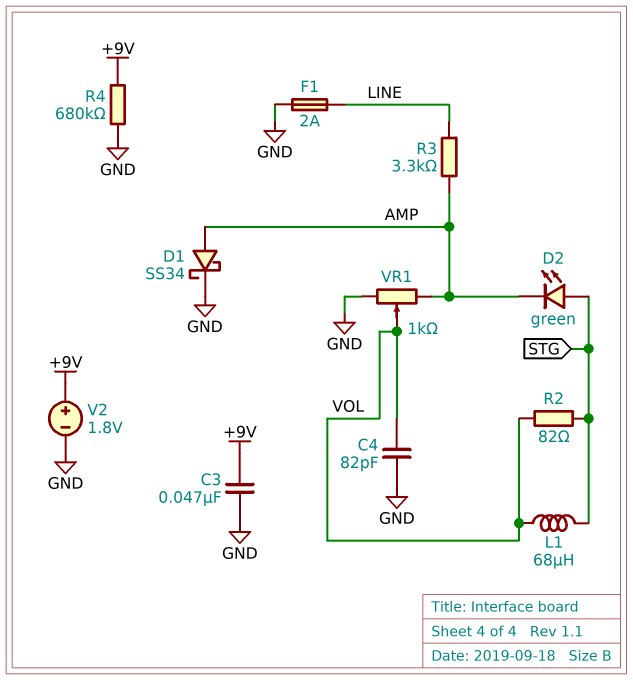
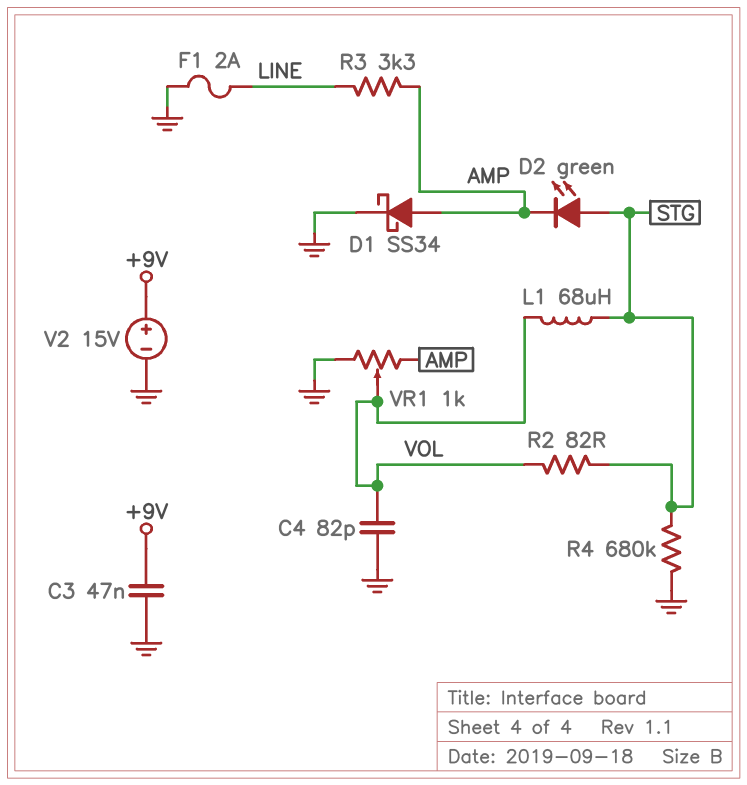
R4: 680k (+9V, GND) -> 680k (GND, STG)
V2: 1.8V (plus +9V, minus GND) -> 15V (plus +9V, minus GND)

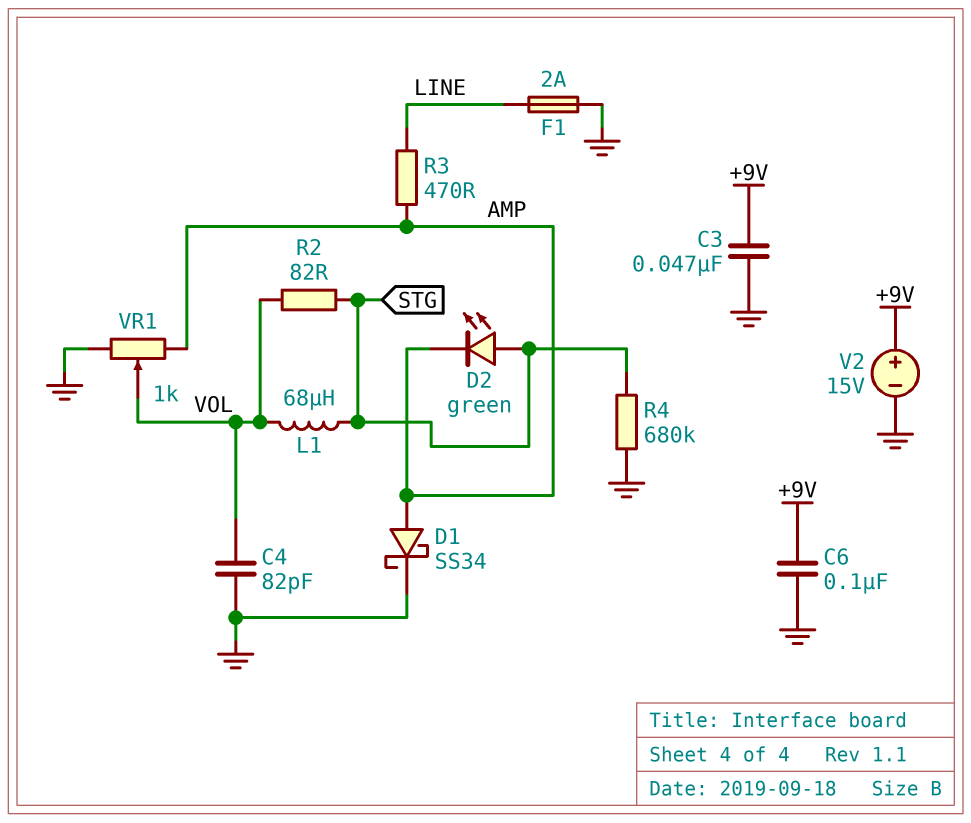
C6: none -> 100nF (+9V, GND)
R3: 3.3k (AMP, LINE) -> 470 (AMP, LINE)

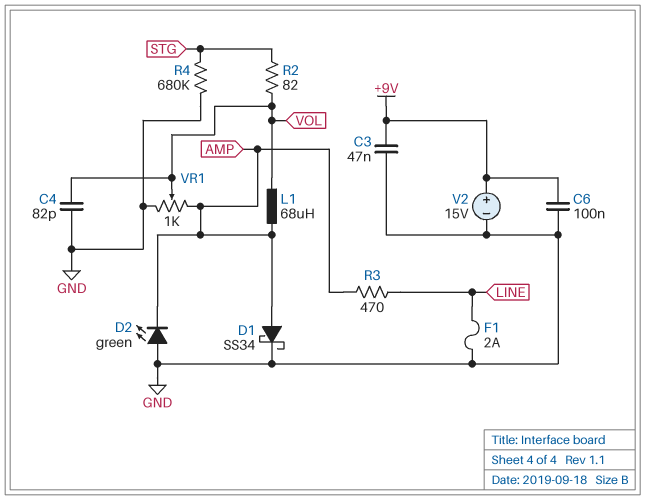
D2: LED green (A STG, K AMP) -> LED green (A GND, K AMP)
L1: 68uH (STG, VOL) -> 68uH (AMP, VOL)

